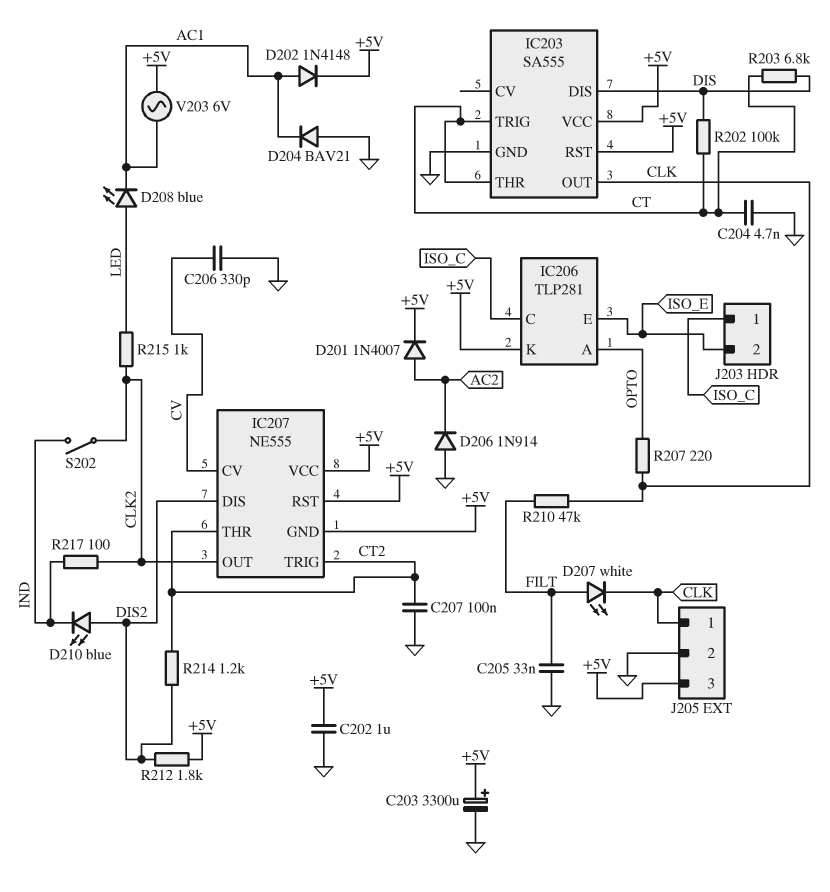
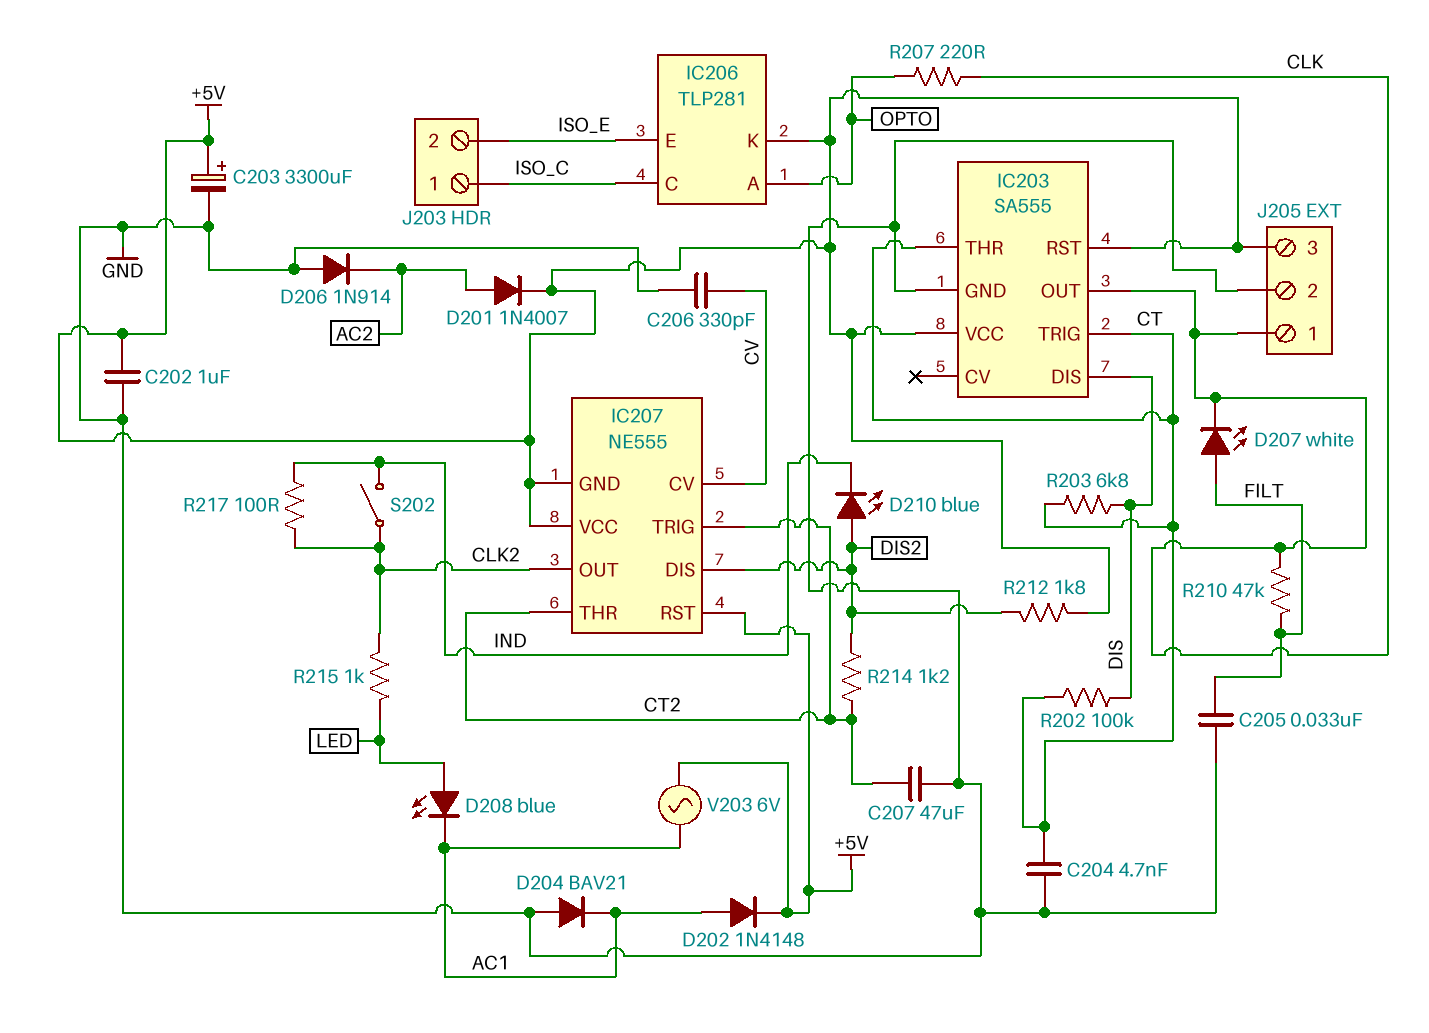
C207: 100nF (CT2, GND) -> 47uF (CT2, GND)

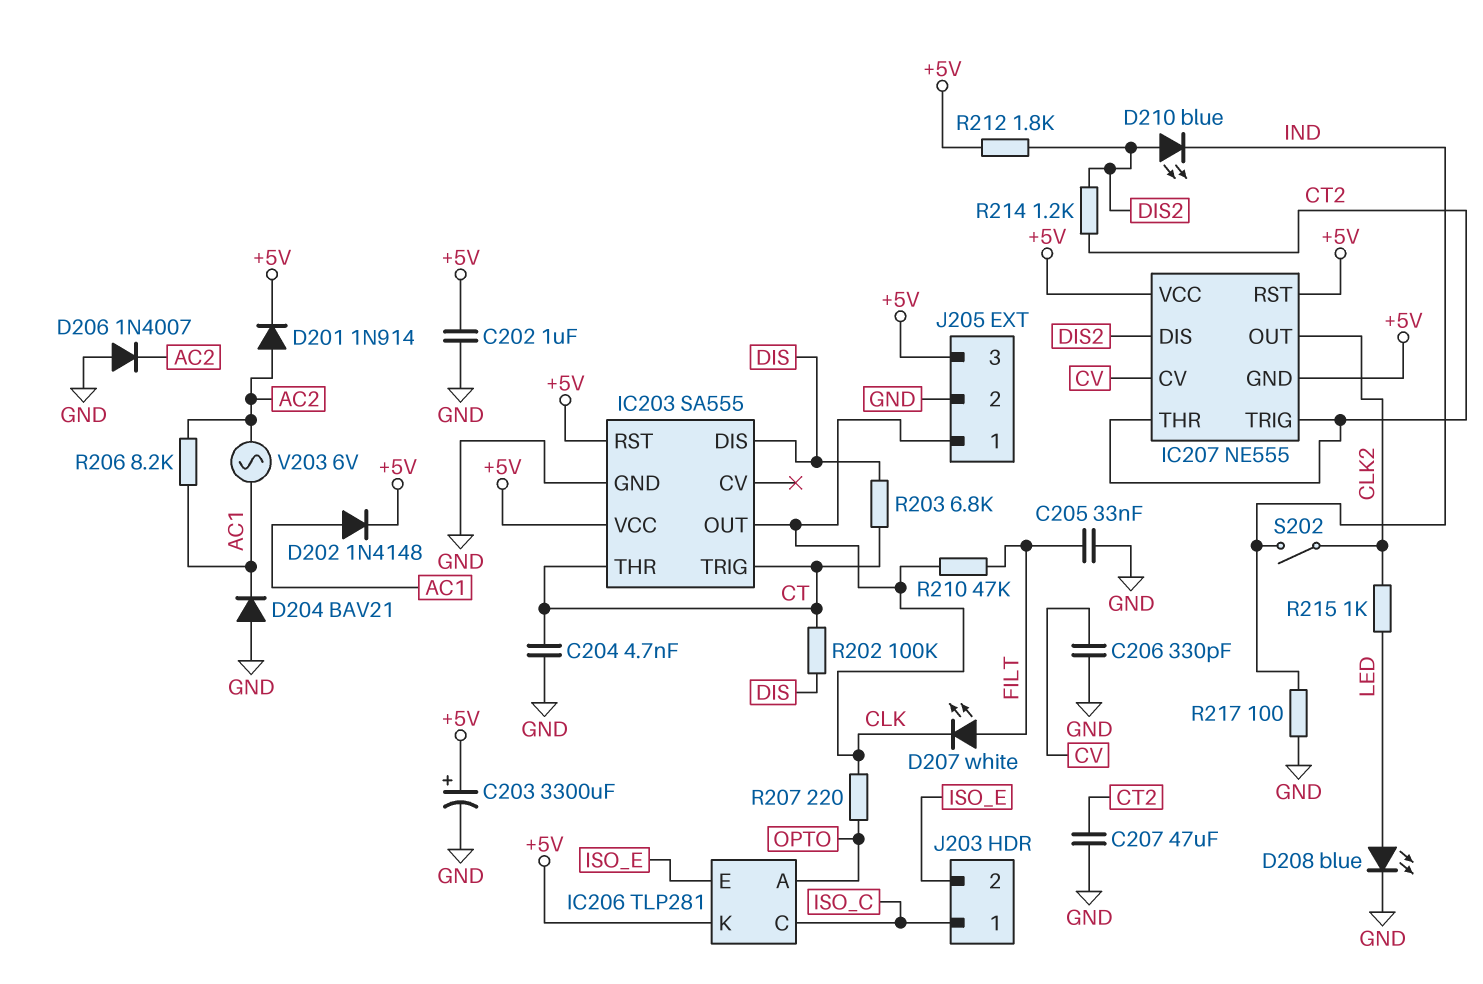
D201: diode 1N4007 (A AC2, K +5V) -> diode 1N914 (A AC2, K +5V)
D206: diode 1N914 (A GND, K AC2) -> diode 1N4007 (A GND, K AC2)
D208: LED blue (A LED, K AC1) -> LED blue (A LED, K GND)
R206: none -> 8.2k (AC1, AC2)
R217: 100 (CLK2, IND) -> 100 (GND, IND)
V203: AC 6V (+5V, AC1) -> AC 6V (AC1, AC2)

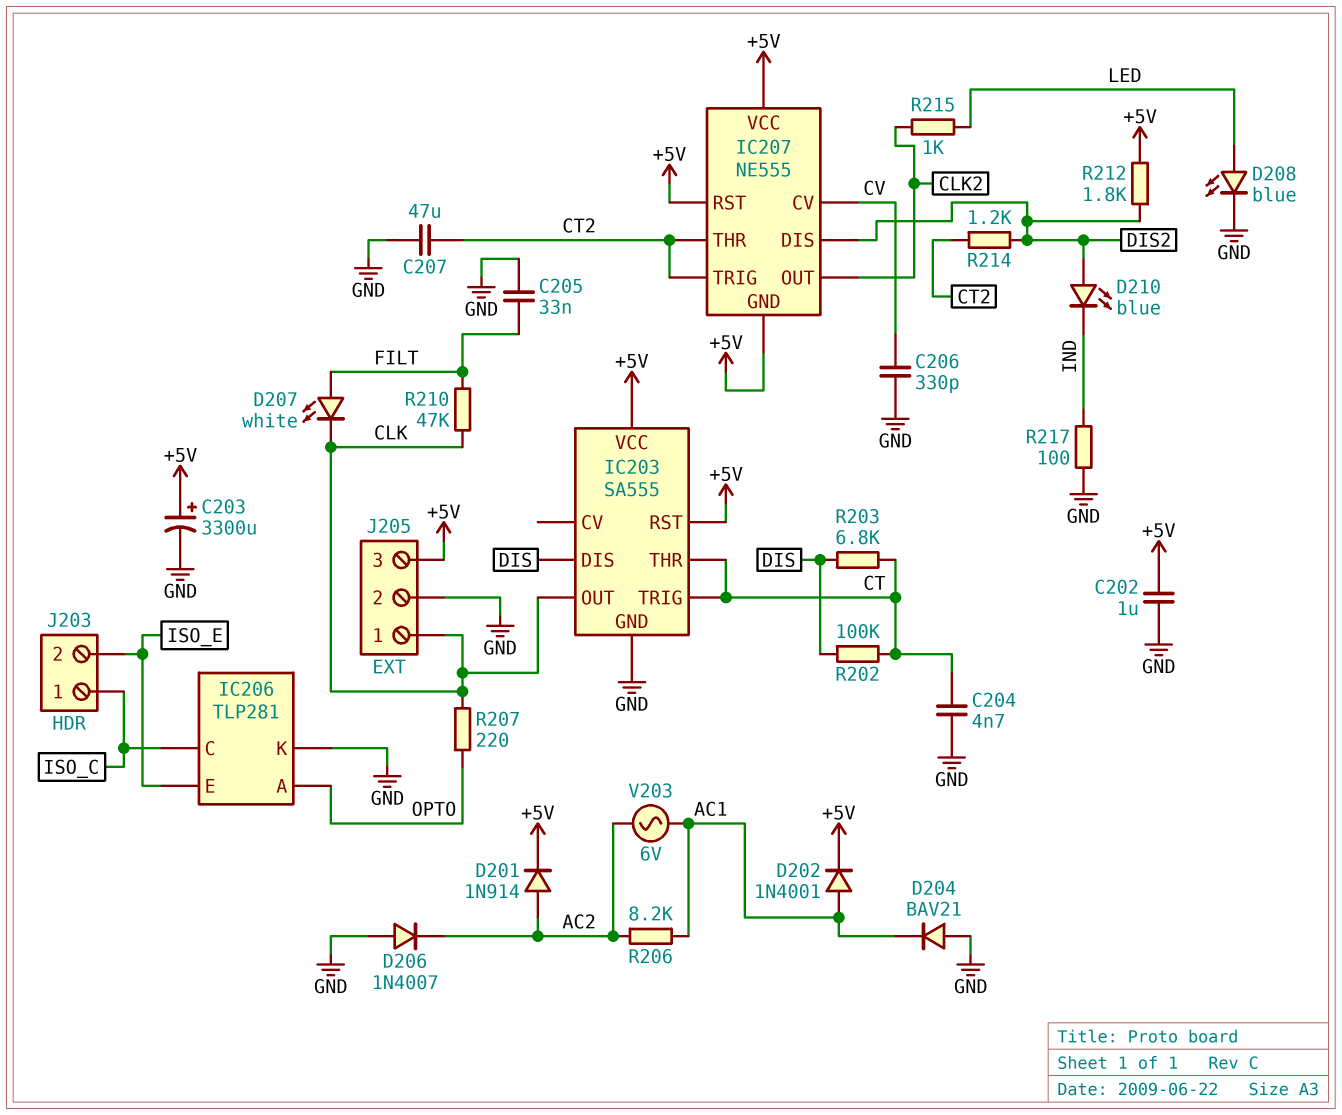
D202: diode 1N4148 (A AC1, K +5V) -> diode 1N4001 (A AC1, K +5V)
IC206 pin K: +5V -> GND
S202: switch (CLK2, IND) -> none

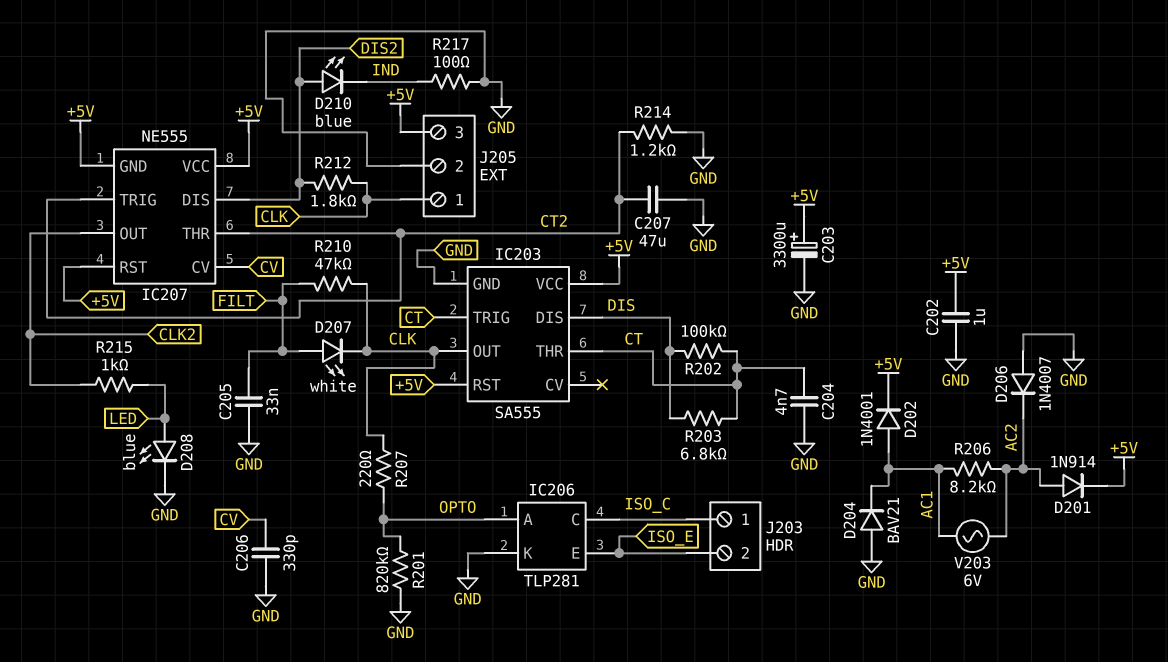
R201: none -> 820k (GND, OPTO)
R212: 1.8k (+5V, DIS2) -> 1.8k (CLK, DIS2)
R214: 1.2k (CT2, DIS2) -> 1.2k (CT2, GND)

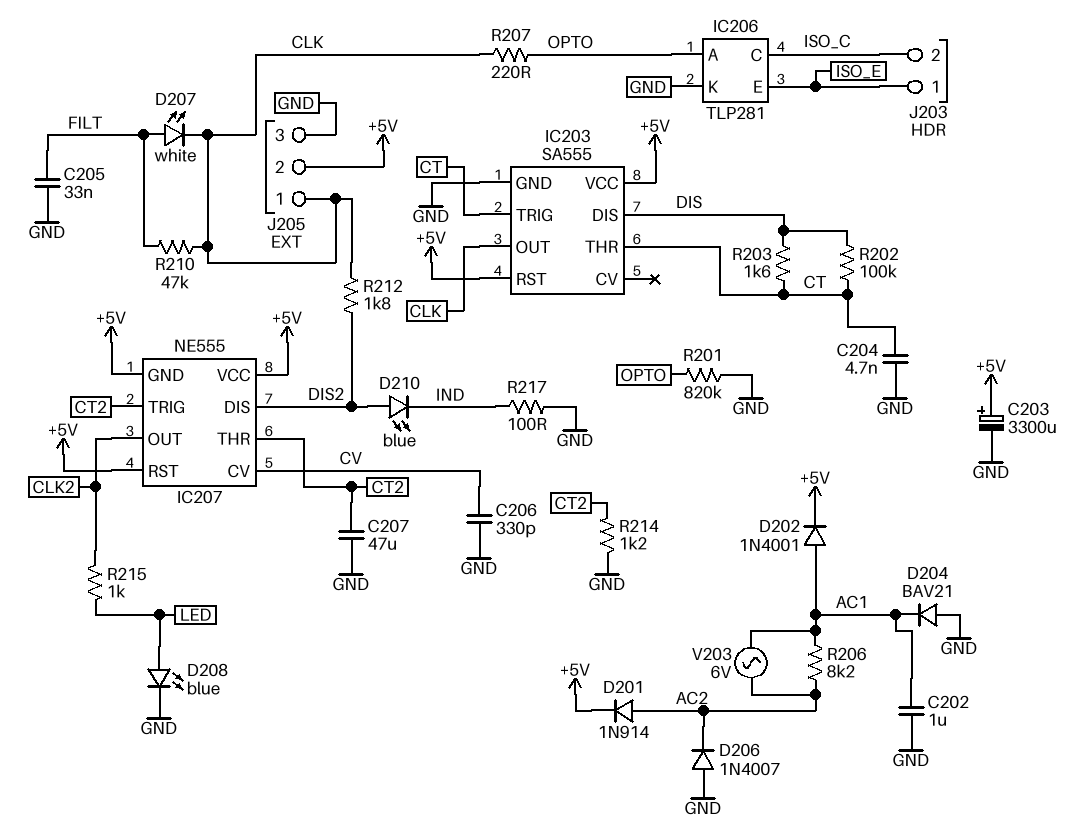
C202: 1uF (+5V, GND) -> 1uF (AC1, GND)
J203 pin 1: ISO_C -> ISO_E
J203 pin 2: ISO_E -> ISO_C
J205 pin 2: GND -> +5V
J205 pin 3: +5V -> GND
R203: 6.8k (CT, DIS) -> 1.6k (CT, DIS)

